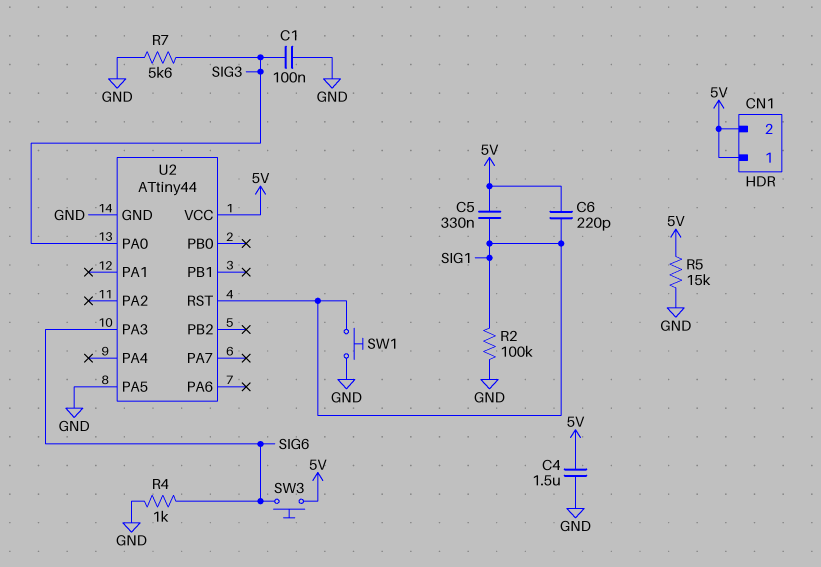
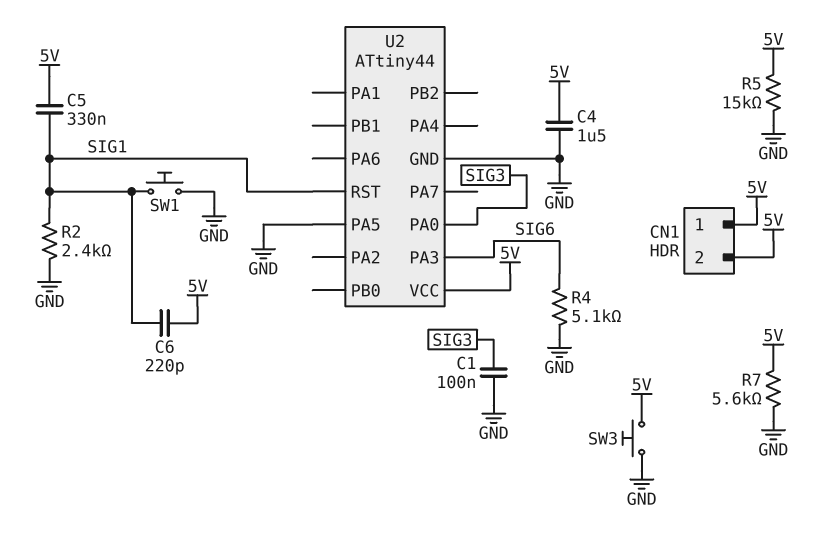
R2: 100k (GND, SIG1) -> 2.4k (GND, SIG1)
R4: 1k (GND, SIG6) -> 5.1k (GND, SIG6)
R7: 5.6k (GND, SIG3) -> 5.6k (5V, GND)
SW3: button (5V, SIG6) -> button (5V, GND)

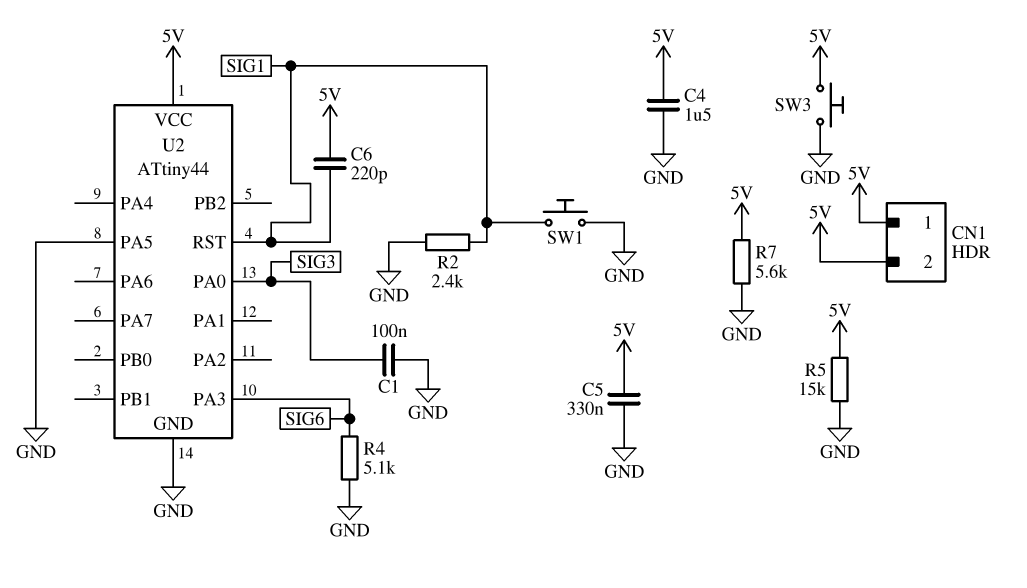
C5: 330nF (5V, SIG1) -> 330nF (5V, GND)

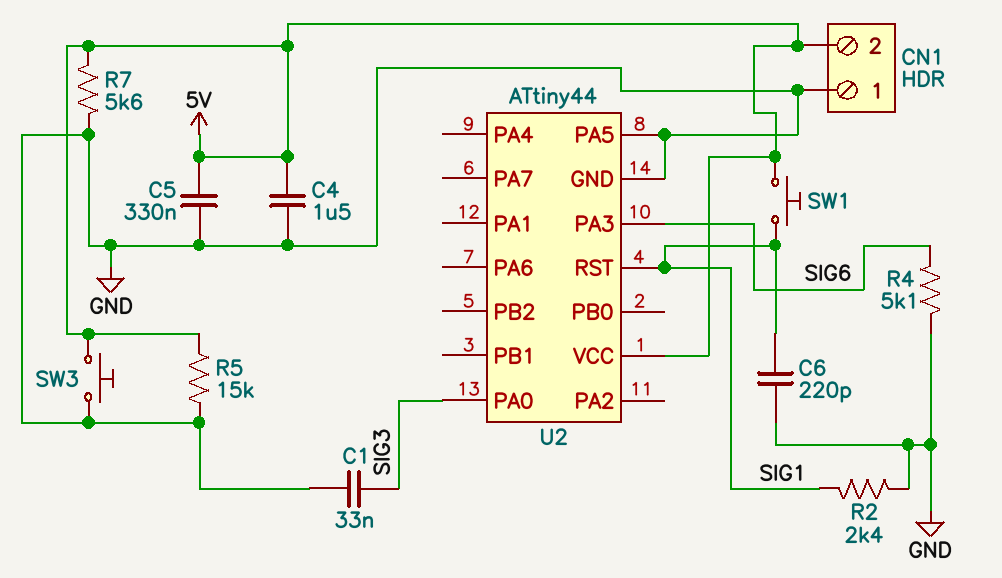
C1: 100nF (GND, SIG3) -> 33nF (GND, SIG3)
C6: 220pF (5V, SIG1) -> 220pF (GND, SIG1)
CN1 pin 1: 5V -> GND
SW1: button (GND, SIG1) -> button (5V, SIG1)

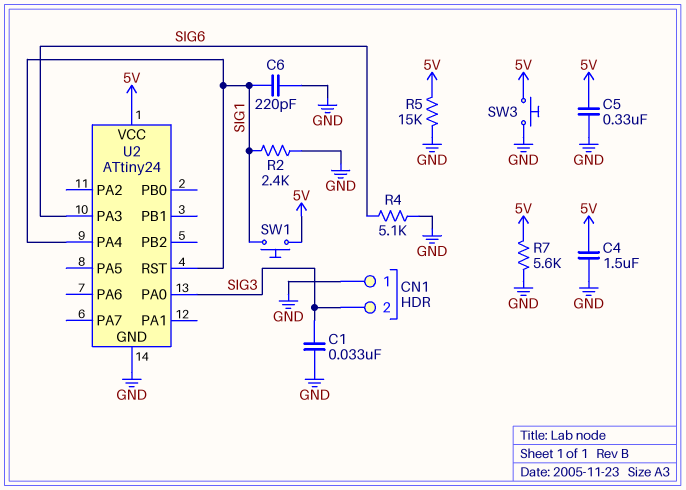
CN1 pin 2: 5V -> SIG3
U2: ATtiny44 -> ATtiny24
U2 pin PA4: none -> SIG1
U2 pin PA5: GND -> none

